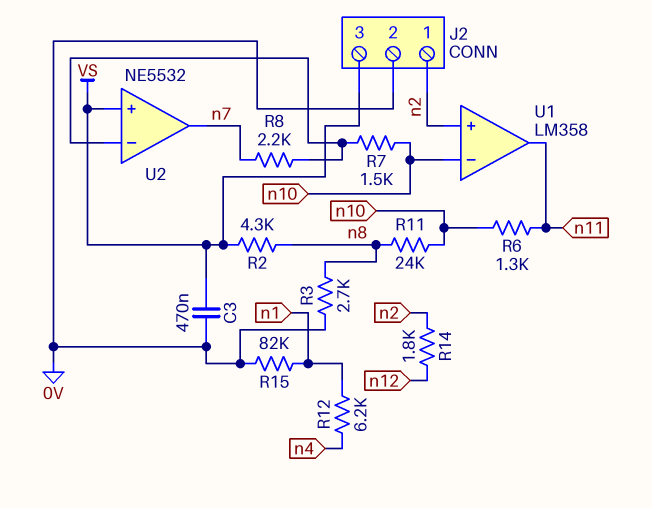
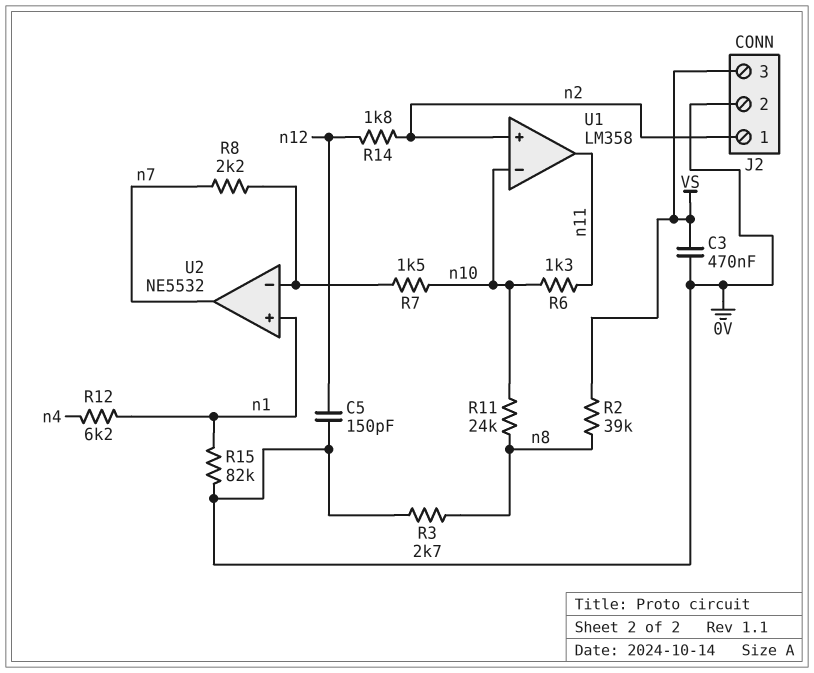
C5: none -> 150pF (0V, n12)
R2: 4.3k (VS, n8) -> 39k (VS, n8)
U2 pin in+: VS -> n1

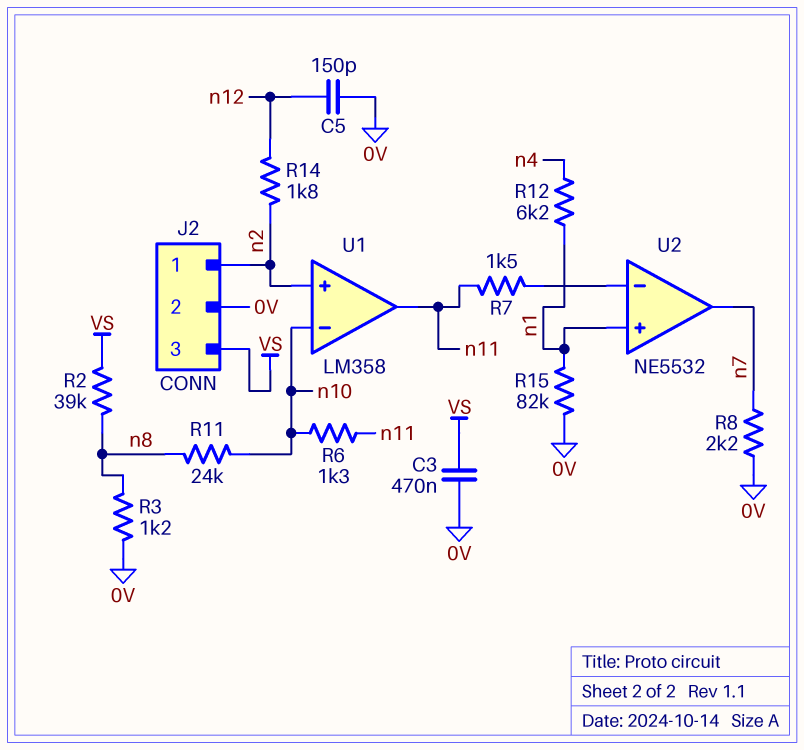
R3: 2.7k (0V, n8) -> 1.2k (0V, n8)
R7: 1.5k (U2/in-, n10) -> 1.5k (U2/in-, n11)
R8: 2.2k (U2/in-, n7) -> 2.2k (0V, n7)

